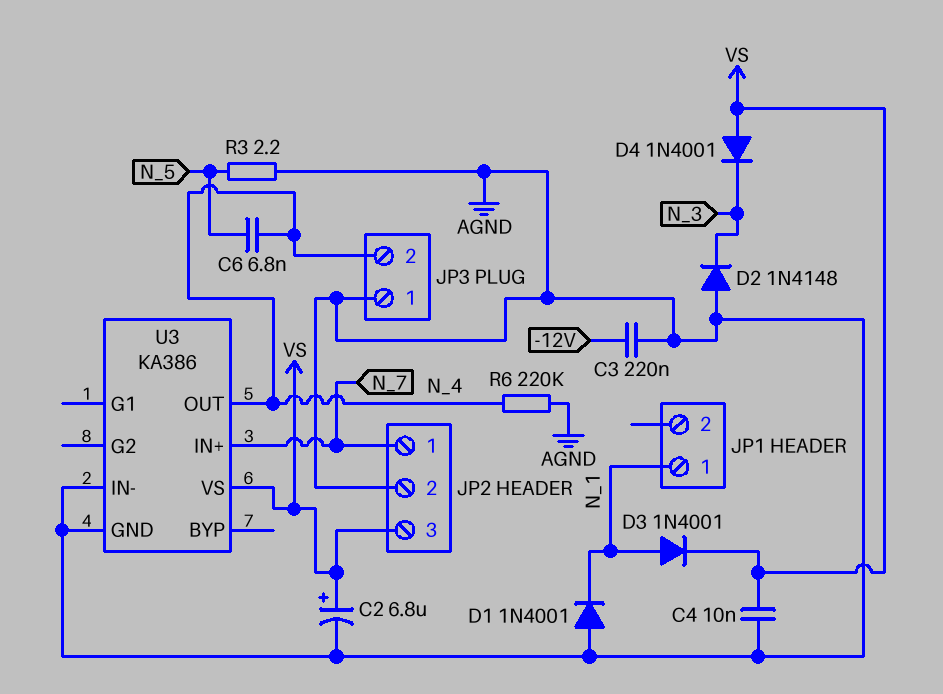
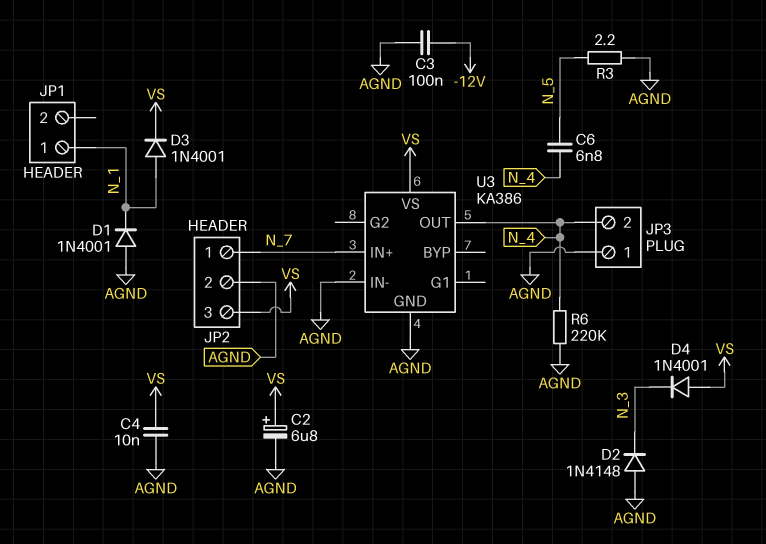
C3: 220nF (-12V, AGND) -> 100nF (-12V, AGND)

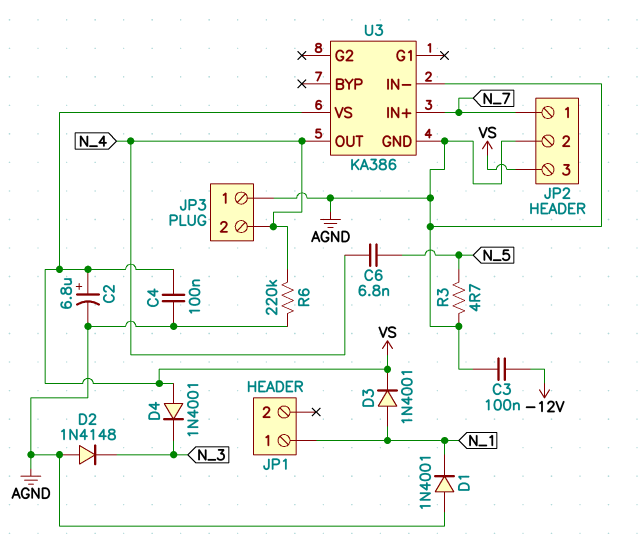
C4: 10nF (AGND, VS) -> 100nF (AGND, VS)
R3: 2.2 (AGND, N_5) -> 4.7 (AGND, N_5)

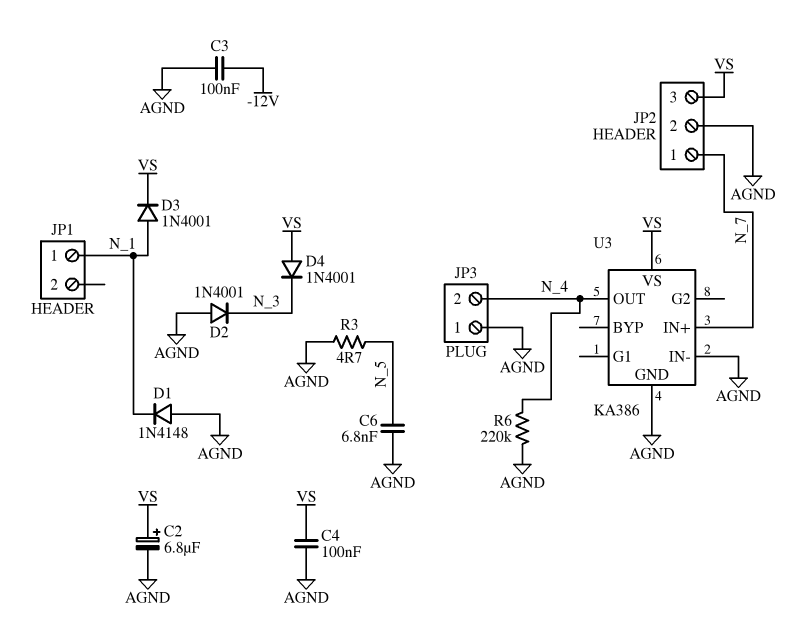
C6: 6.8nF (N_4, N_5) -> 6.8nF (AGND, N_5)
D1: diode 1N4001 (A AGND, K N_1) -> diode 1N4148 (A AGND, K N_1)
D2: diode 1N4148 (A AGND, K N_3) -> diode 1N4001 (A AGND, K N_3)

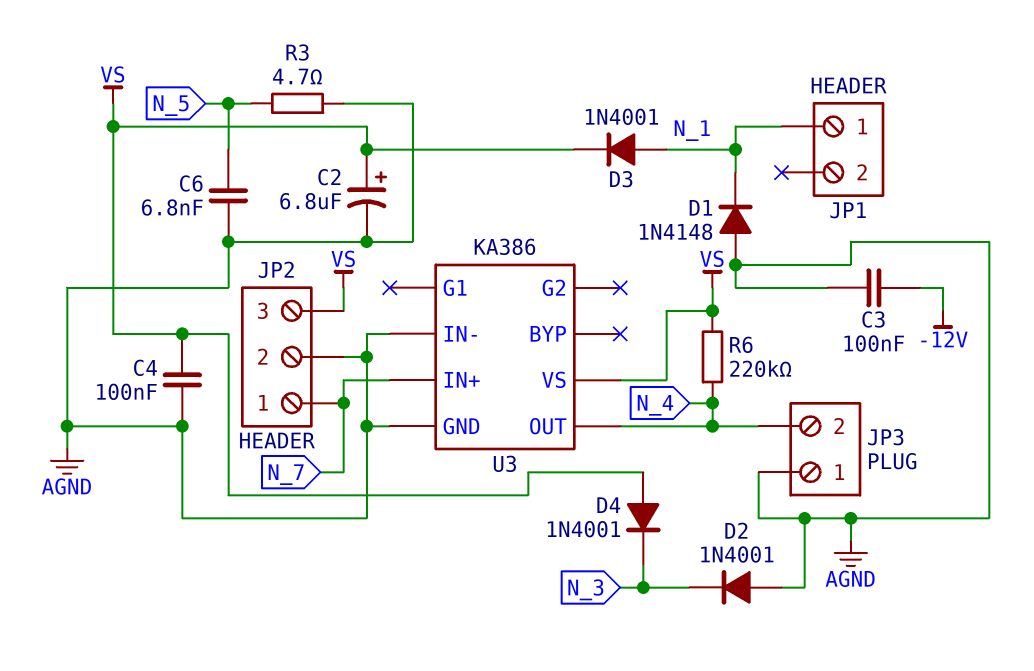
R6: 220k (AGND, N_4) -> 220k (N_4, VS)

